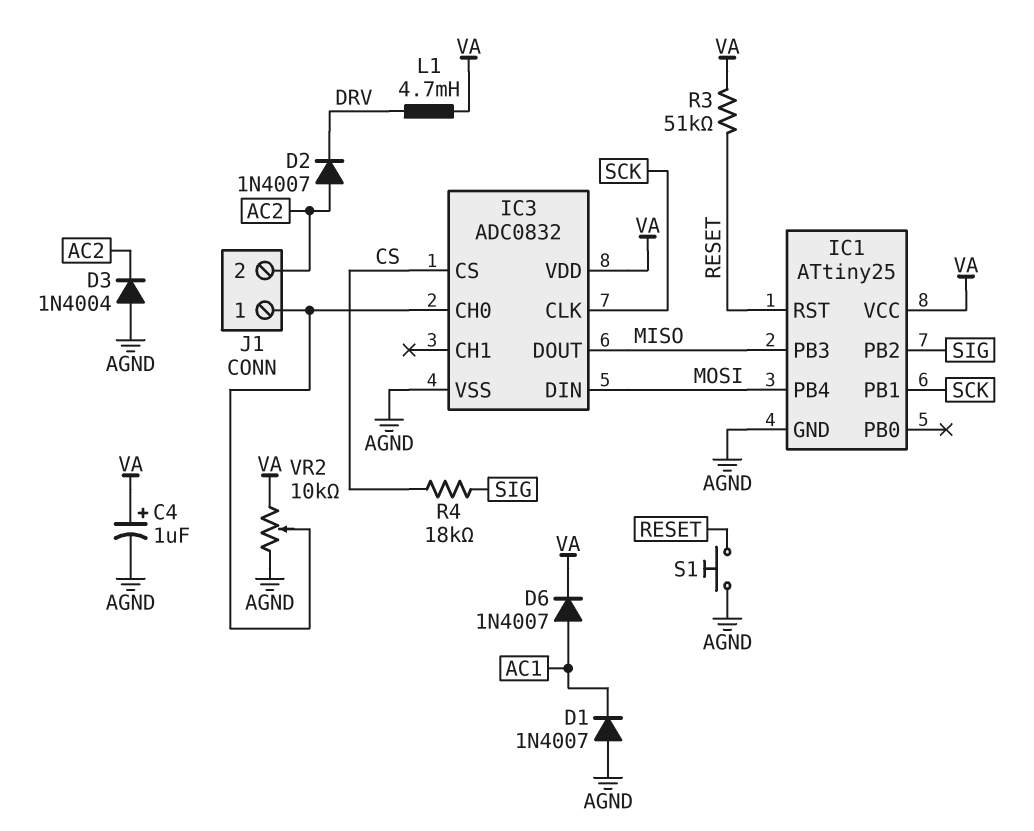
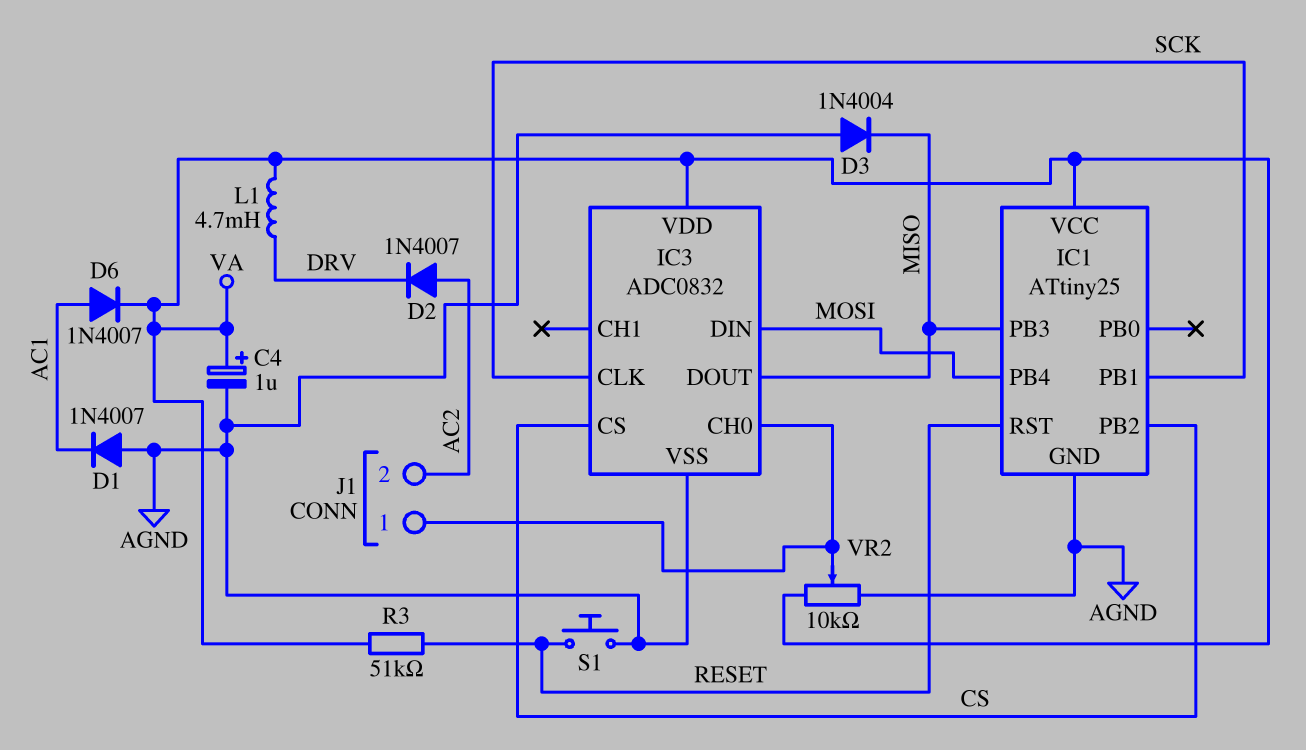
D3: diode 1N4004 (A AGND, K AC2) -> diode 1N4004 (A AGND, K MISO)
IC1 pin PB2: SIG -> CS
R4: 18k (CS, SIG) -> none

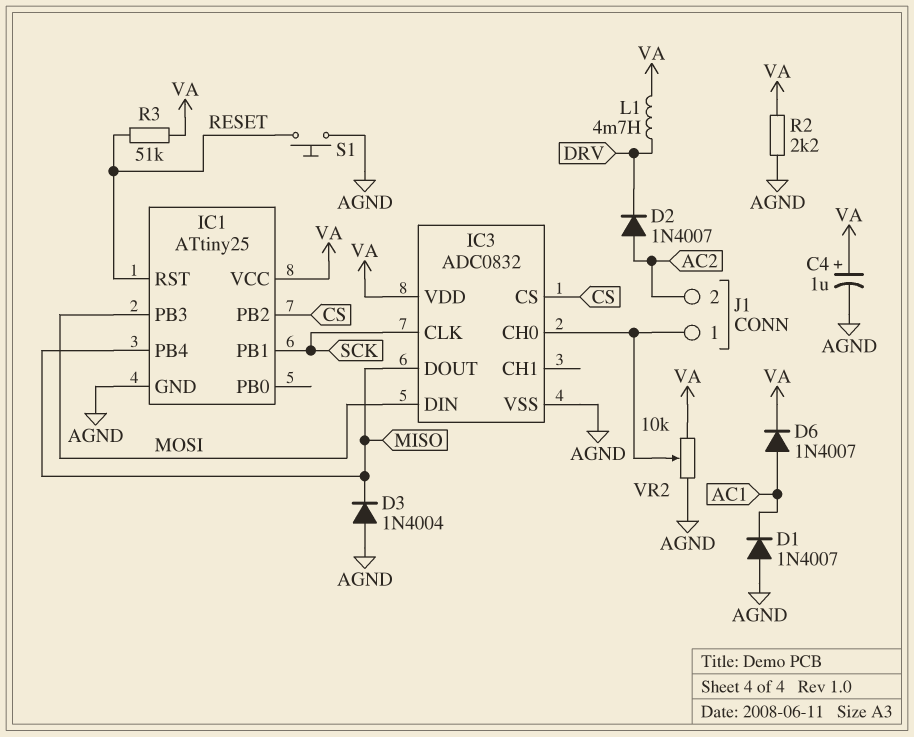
IC1 pin PB3: MISO -> MOSI
IC1 pin PB4: MOSI -> MISO
R2: none -> 2.2k (AGND, VA)

